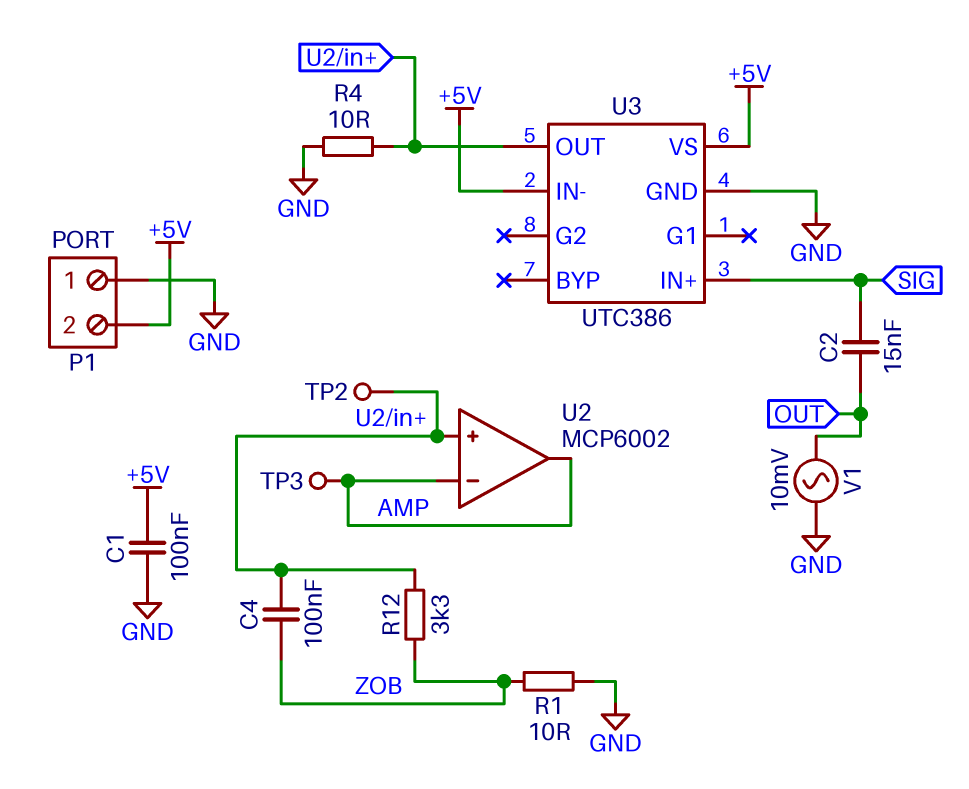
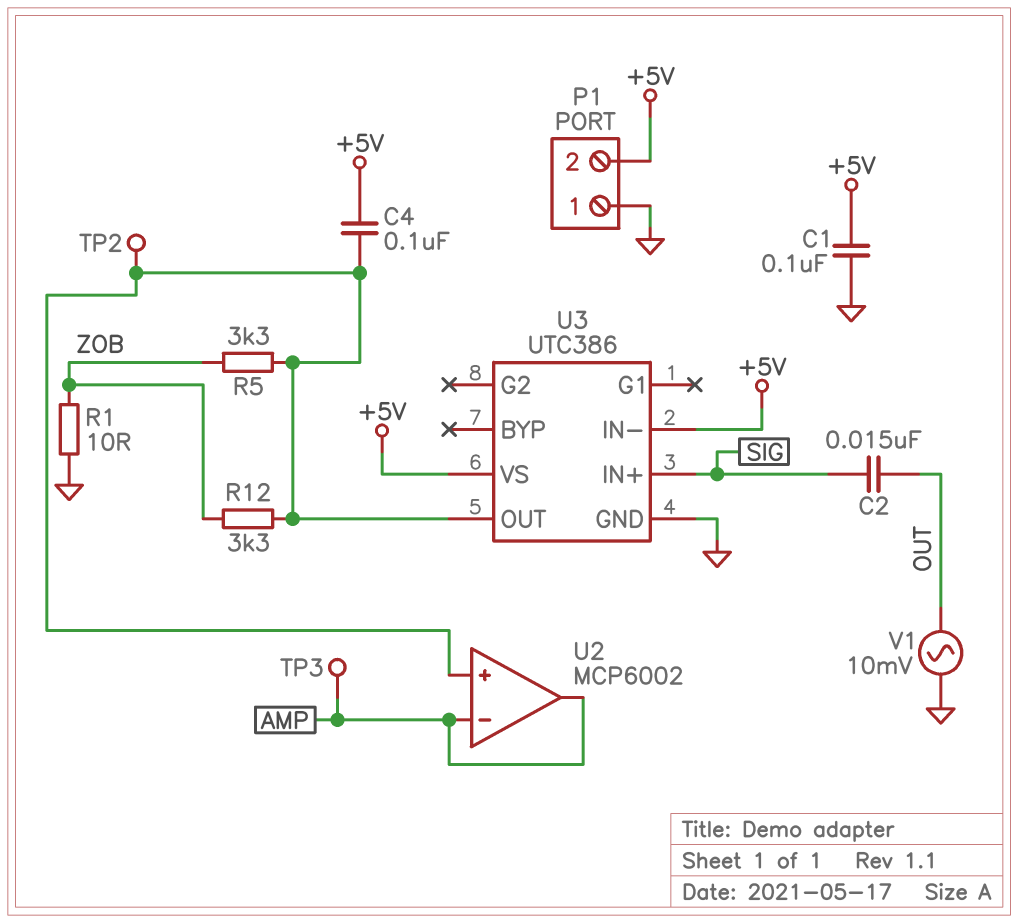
C4: 100nF (U2/in+, ZOB) -> 100nF (+5V, U2/in+)
R4: 10 (GND, U2/in+) -> none
R5: none -> 3.3k (U2/in+, ZOB)

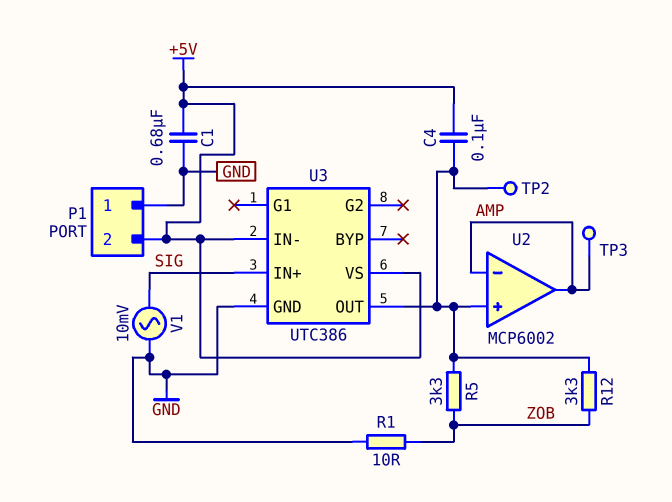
C1: 100nF (+5V, GND) -> 680nF (+5V, GND)
C2: 15nF (OUT, SIG) -> none
V1: AC 10mV (GND, OUT) -> AC 10mV (GND, SIG)

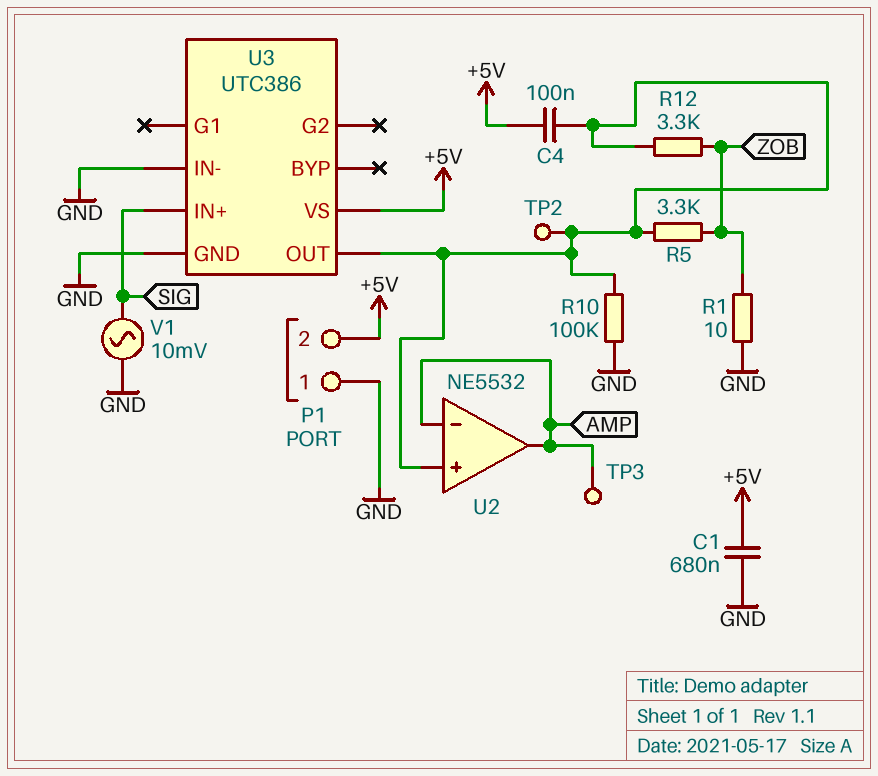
R10: none -> 100k (GND, U2/in+)
U2: MCP6002 -> NE5532
U3 pin IN-: +5V -> GND

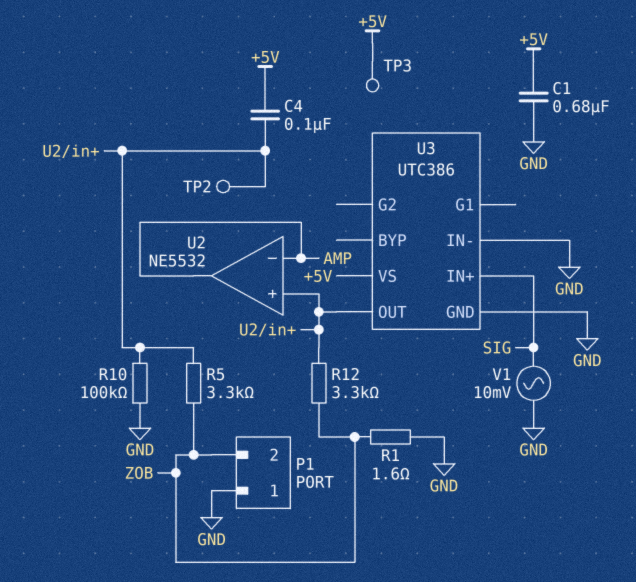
P1 pin 2: +5V -> ZOB
R1: 10 (GND, ZOB) -> 1.6 (GND, ZOB)
TP3: test point (AMP) -> test point (+5V)

